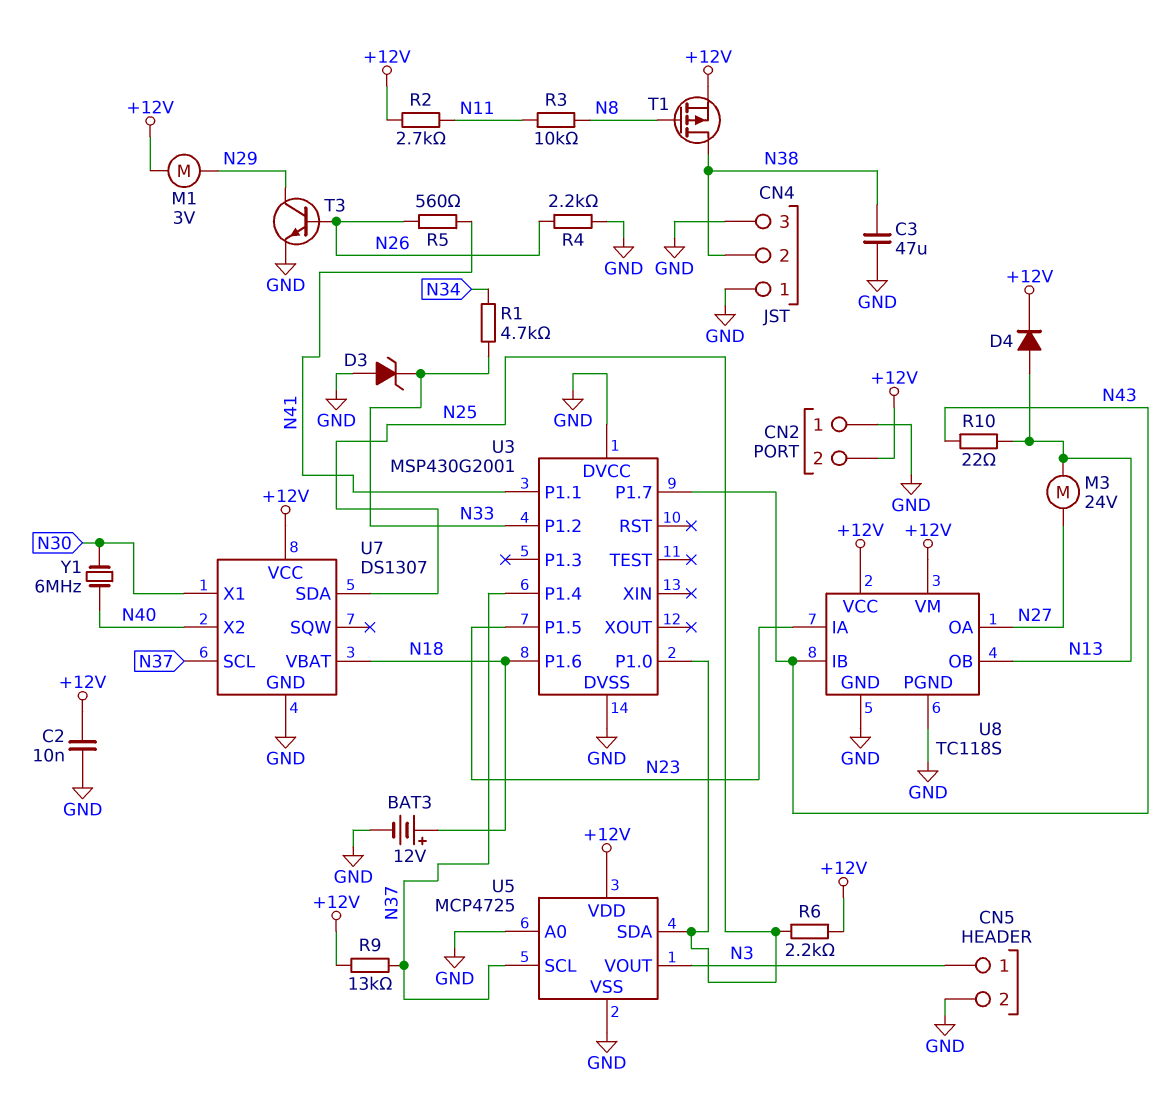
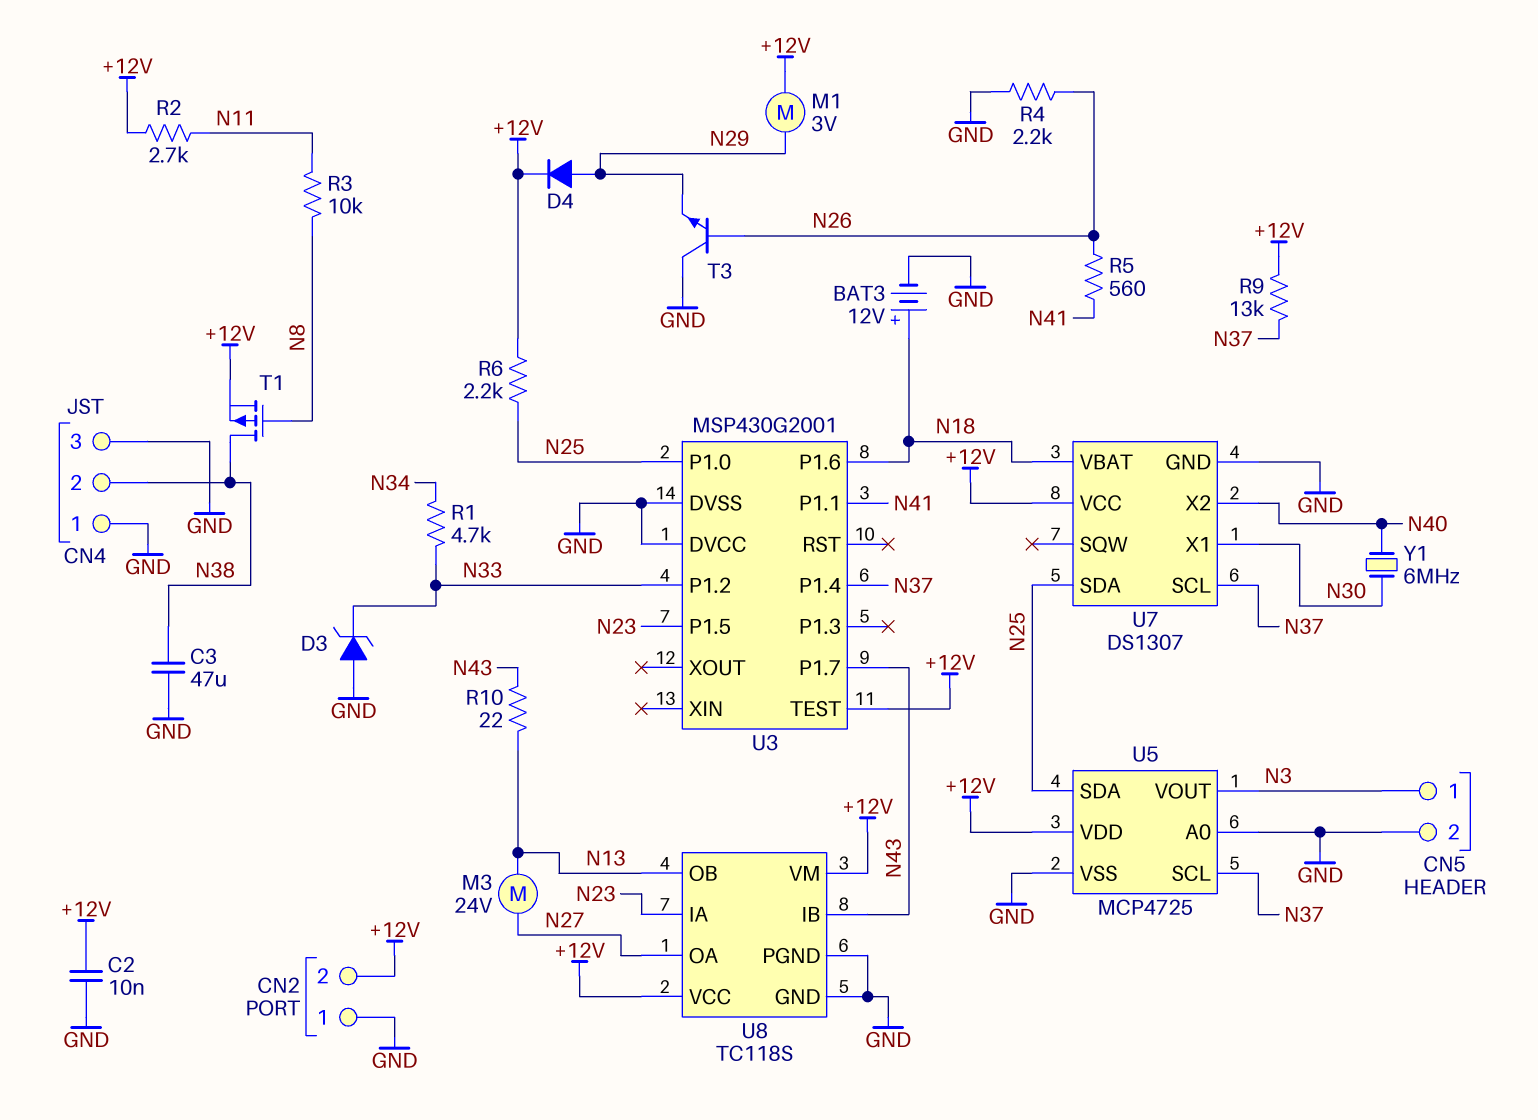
D4: diode (A N13, K +12V) -> diode (A N29, K +12V)
T3: NPN (B N26, C N29, E GND) -> NPN (B N26, C GND, E N29)
U3 pin TEST: none -> +12V

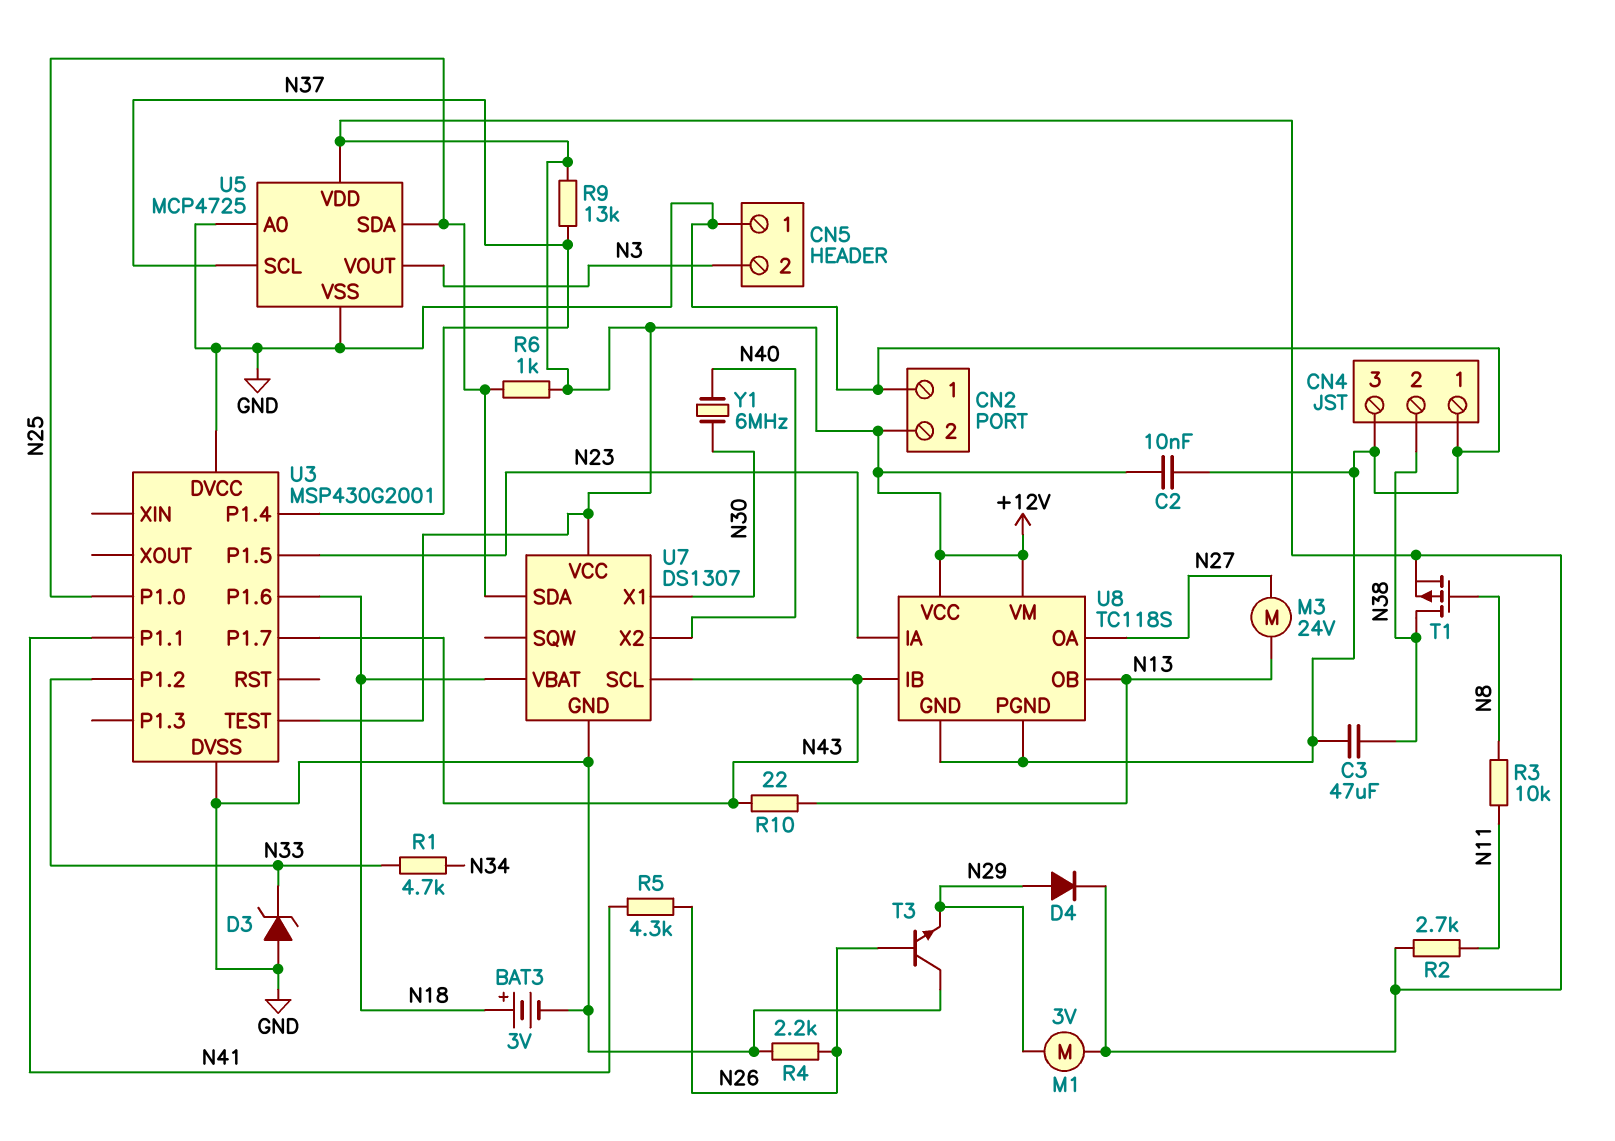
BAT3: 12V (plus N18, minus GND) -> 3V (plus N18, minus GND)
CN5 pin 1: N3 -> GND
CN5 pin 2: GND -> N3
R5: 560 (N26, N41) -> 4.3k (N26, N41)
R6: 2.2k (+12V, N25) -> 1k (+12V, N25)
U7 pin SCL: N37 -> N43

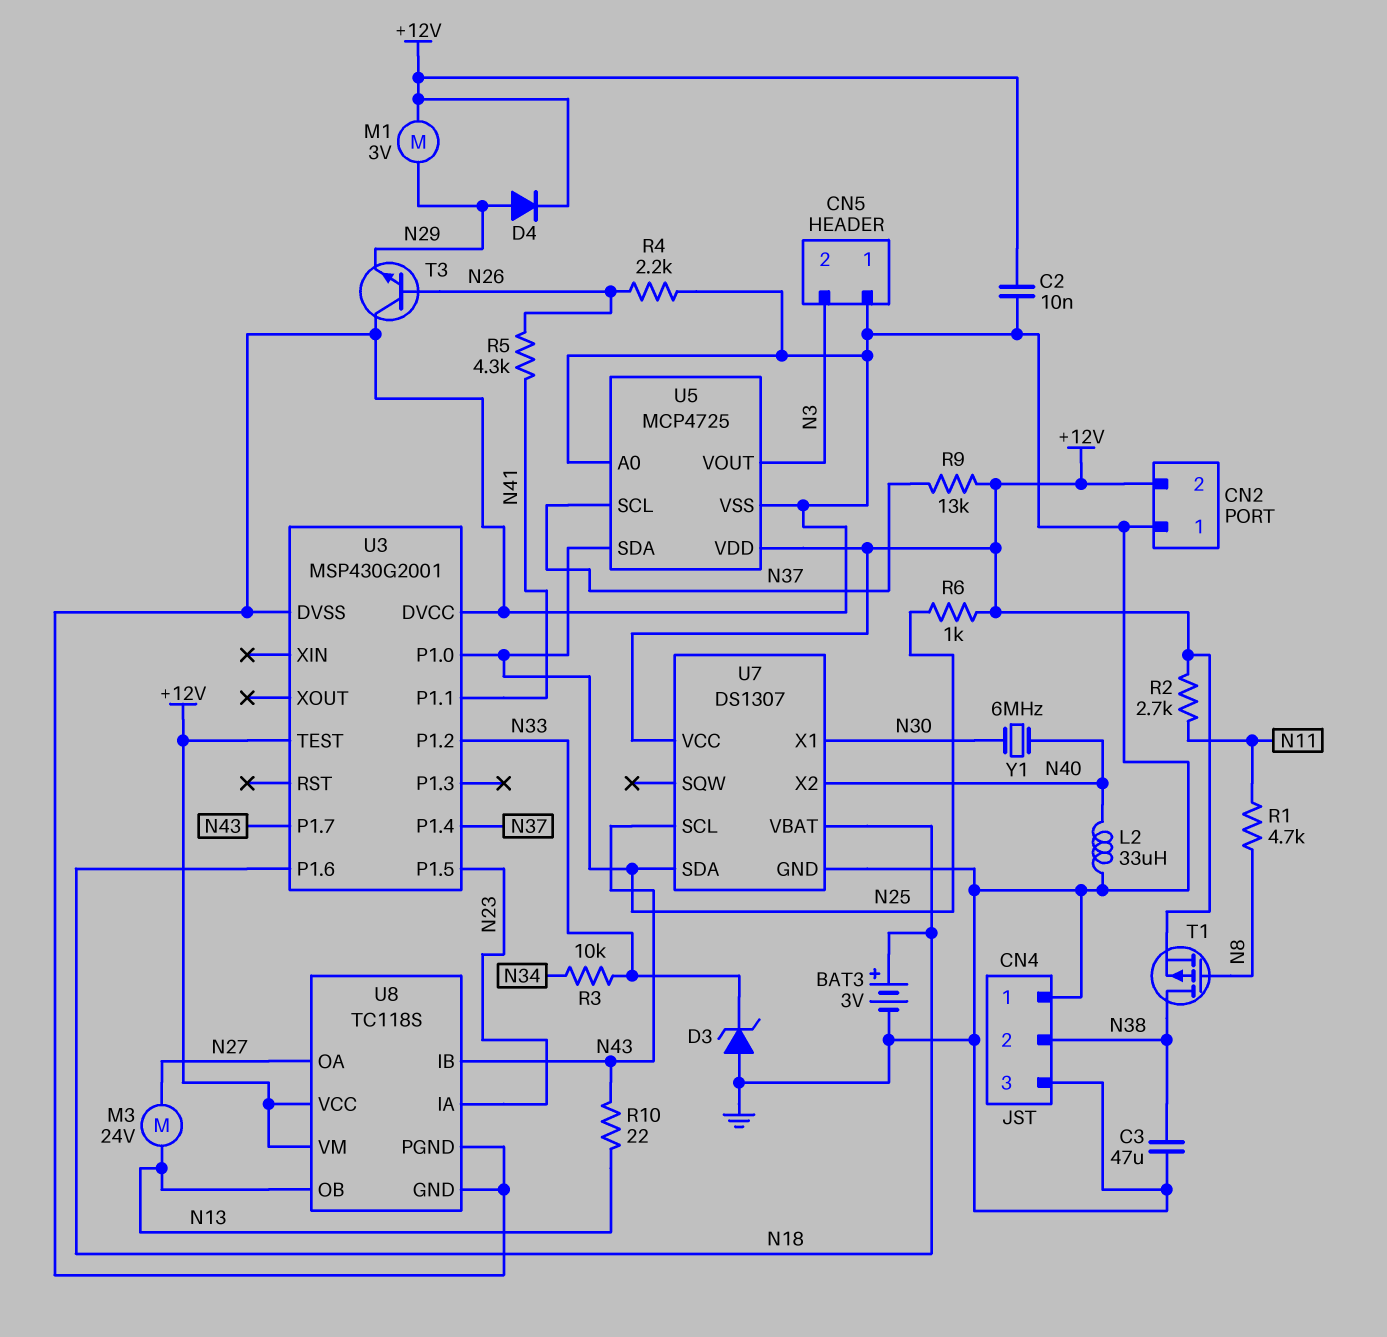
L2: none -> 33uH (GND, N40)
R1: 4.7k (N33, N34) -> 4.7k (N8, N11)
R3: 10k (N8, N11) -> 10k (N33, N34)

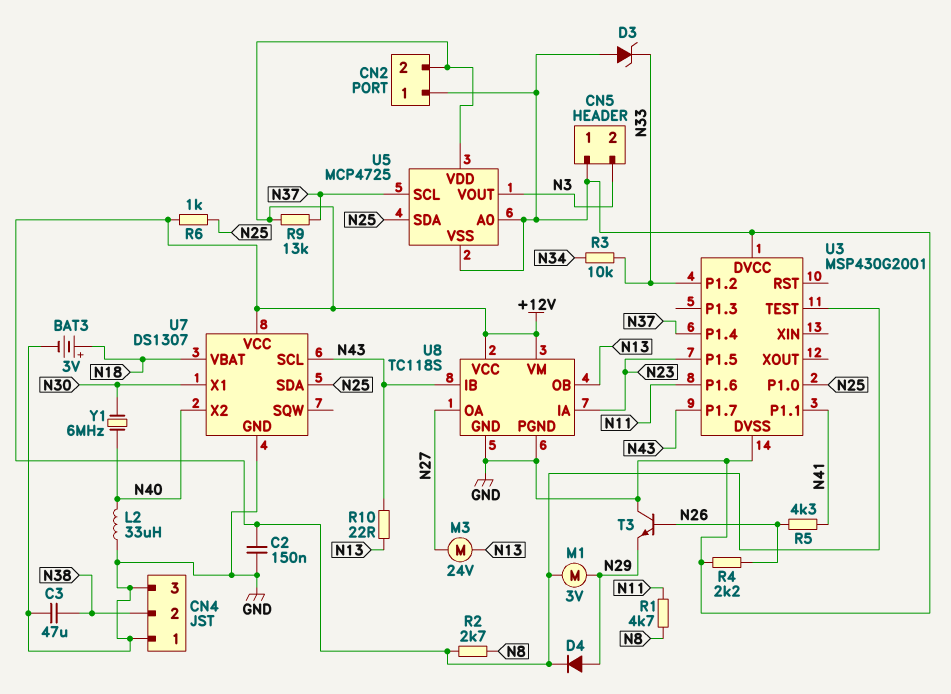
C2: 10nF (+12V, GND) -> 150nF (+12V, GND)
R2: 2.7k (+12V, N11) -> 2.7k (+12V, N8)
T1: PMOS (G N8, D N38, S +12V) -> none
U3 pin P1.6: N18 -> N11

